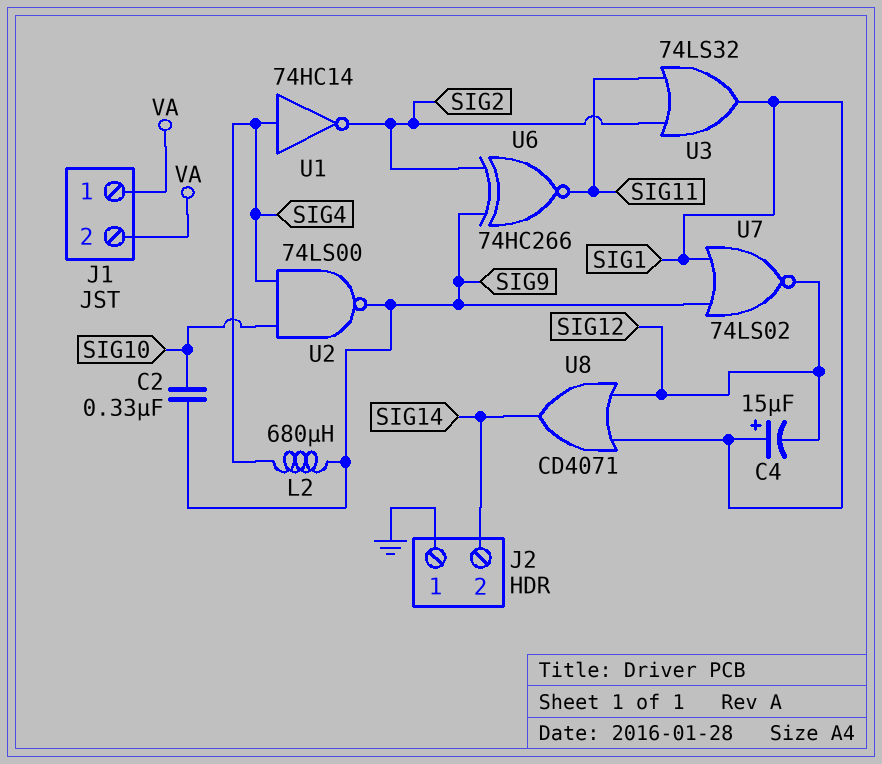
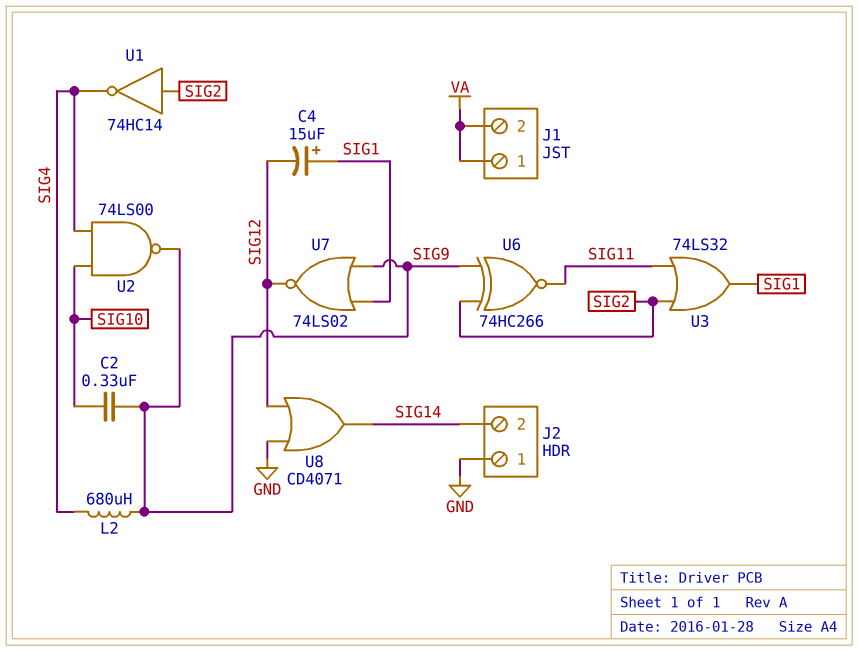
U1: NOT 74HC14 (in SIG4, out SIG2) -> NOT 74HC14 (in SIG2, out SIG4)
U8: OR CD4071 (in SIG1, in SIG12, out SIG14) -> OR CD4071 (in GND, in SIG12, out SIG14)

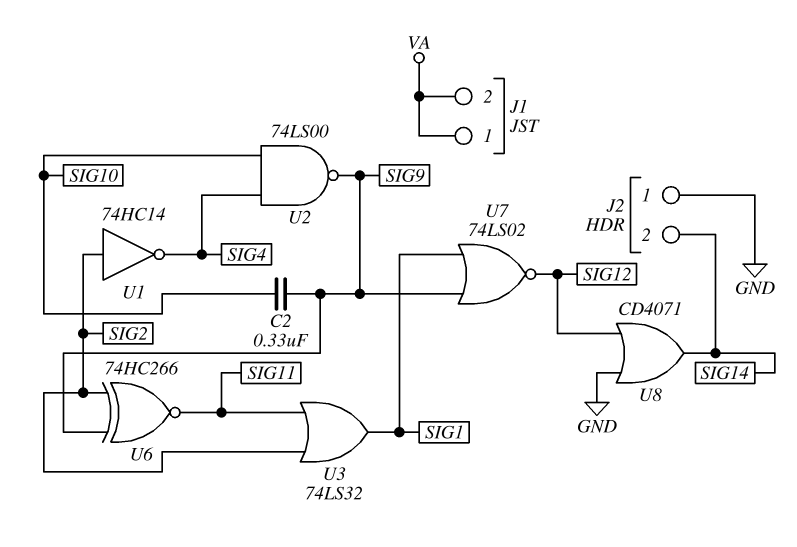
C4: 15uF (plus SIG1, minus SIG12) -> none
L2: 680uH (SIG4, SIG9) -> none

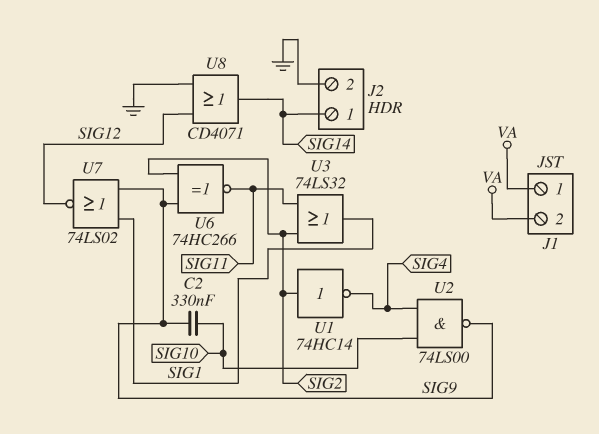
J2 pin 1: GND -> SIG14
J2 pin 2: SIG14 -> GND

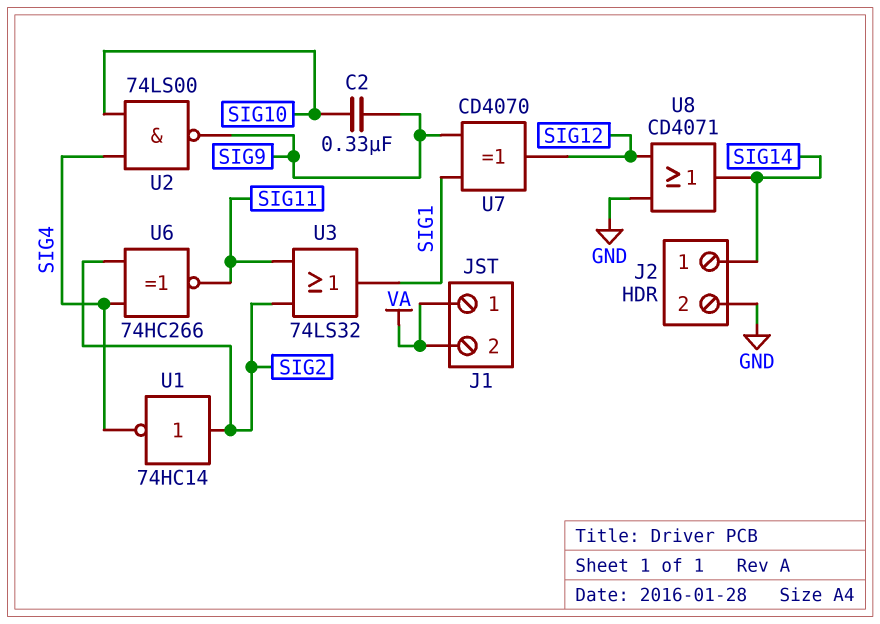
U6: XNOR 74HC266 (in SIG2, in SIG9, out SIG11) -> XNOR 74HC266 (in SIG2, in SIG4, out SIG11)
U7: NOR 74LS02 (in SIG1, in SIG9, out SIG12) -> XOR CD4070 (in SIG1, in SIG9, out SIG12)

